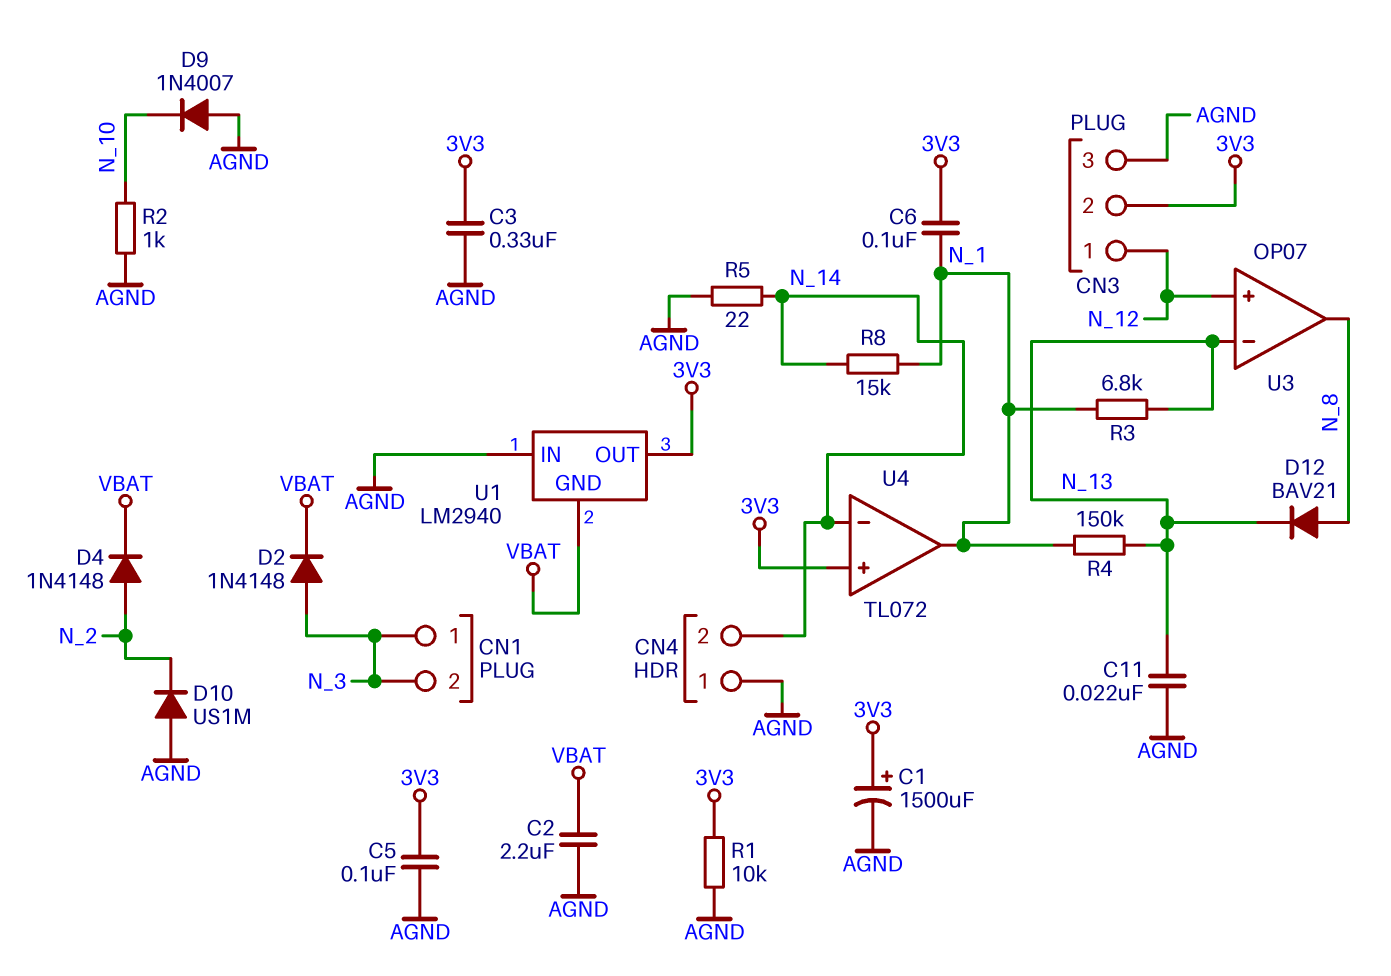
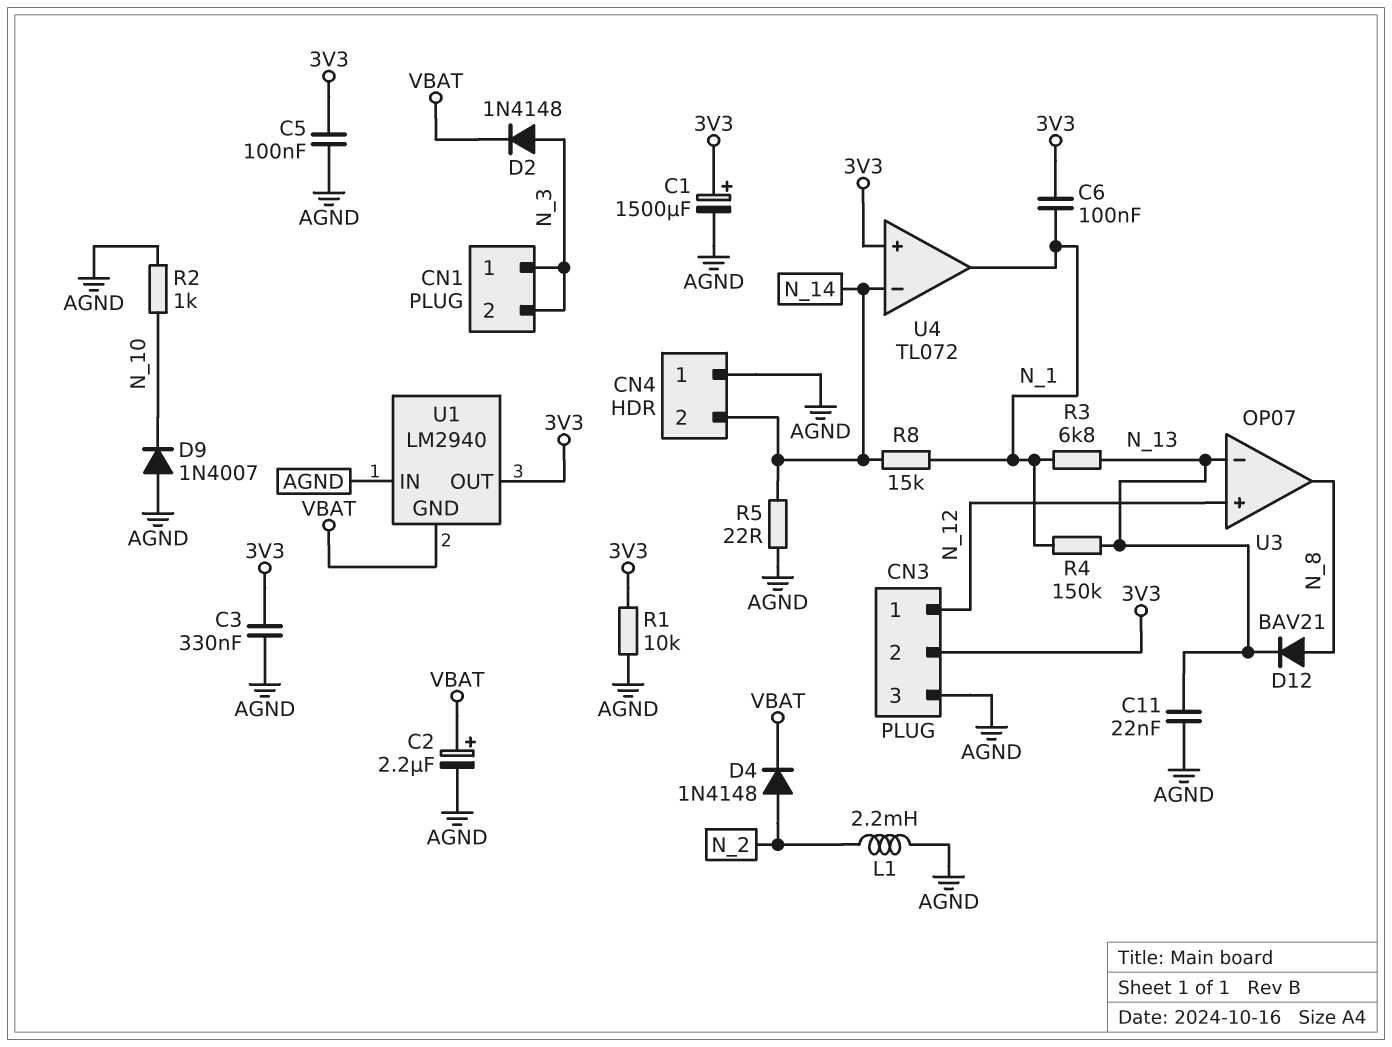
C2: 2.2uF (AGND, VBAT) -> 2.2uF (plus VBAT, minus AGND)
D10: diode US1M (A AGND, K N_2) -> none
L1: none -> 2.2mH (AGND, N_2)

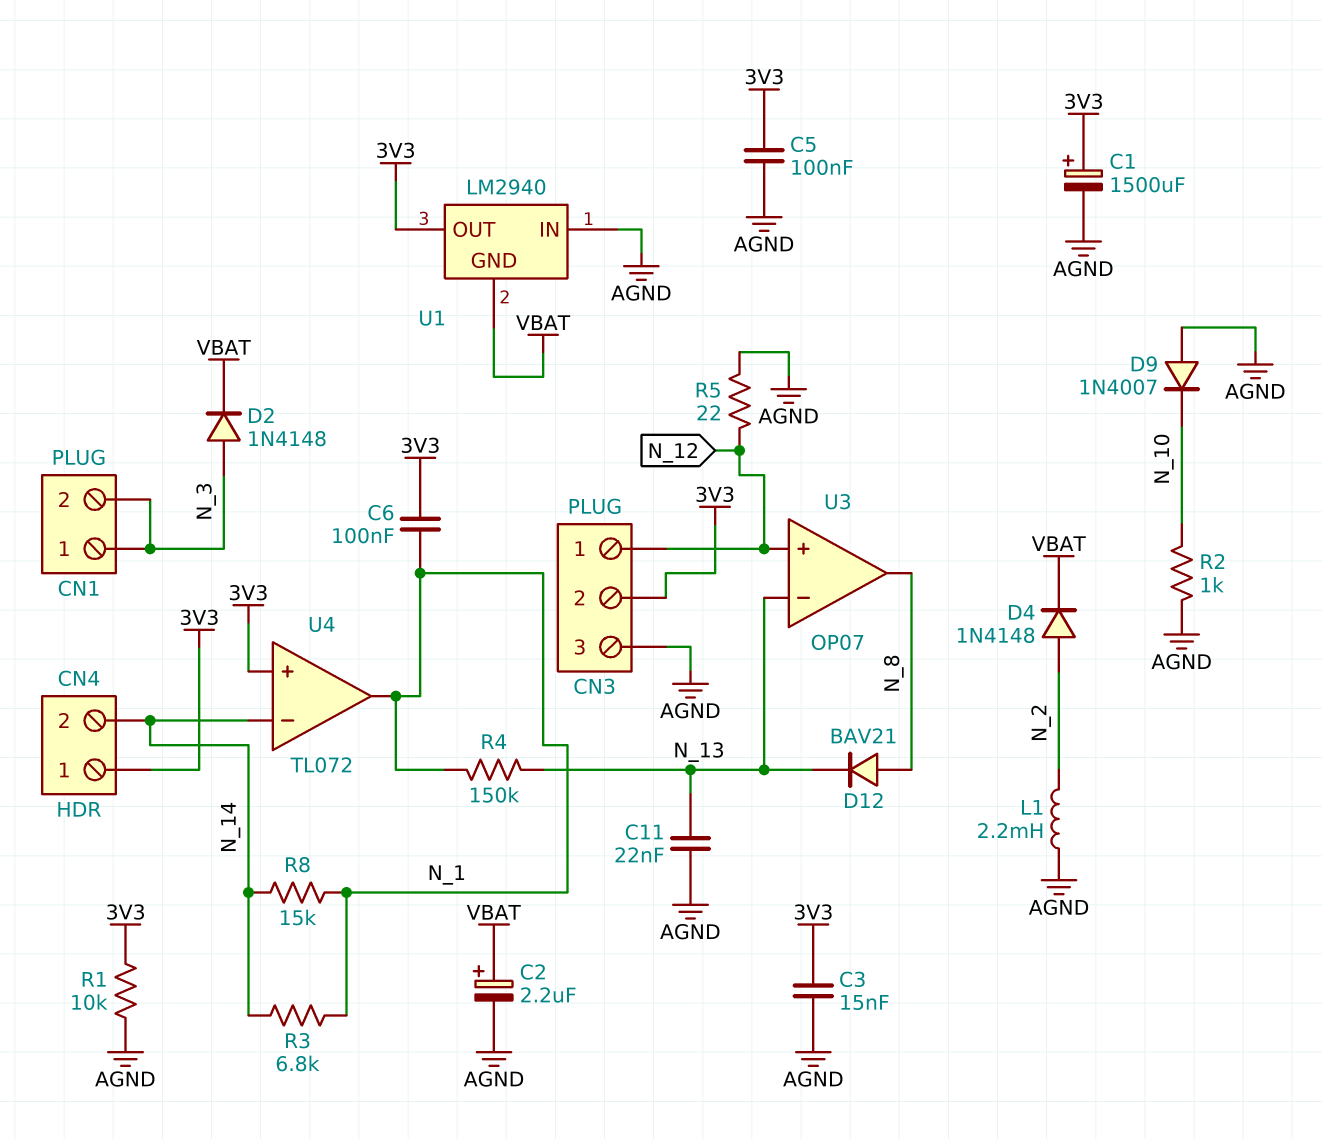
C3: 330nF (3V3, AGND) -> 15nF (3V3, AGND)
CN4 pin 1: AGND -> 3V3
R3: 6.8k (N_1, N_13) -> 6.8k (N_1, N_14)
R5: 22 (AGND, N_14) -> 22 (AGND, N_12)

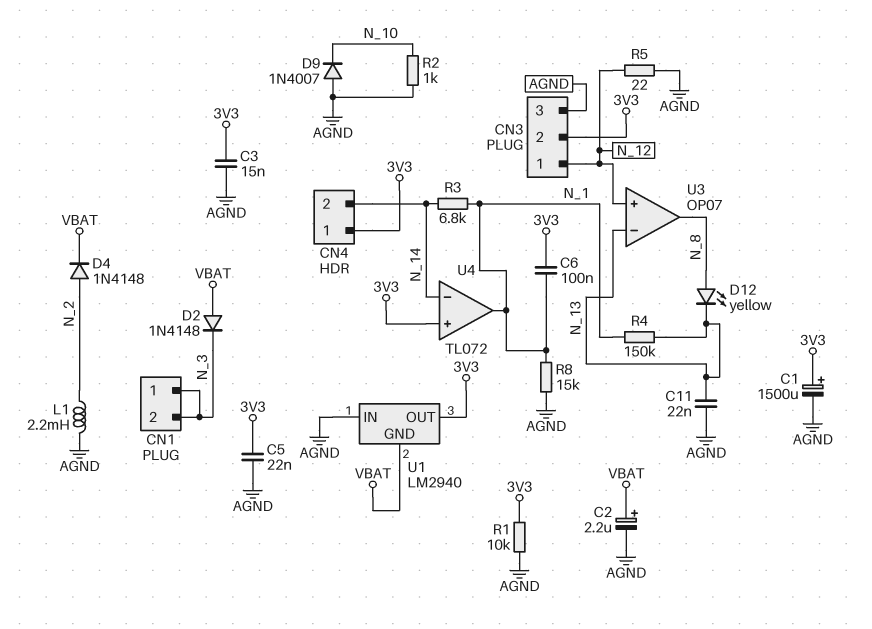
C5: 100nF (3V3, AGND) -> 22nF (3V3, AGND)
D2: diode 1N4148 (A N_3, K VBAT) -> diode 1N4148 (A VBAT, K N_3)
D12: diode BAV21 (A N_8, K N_13) -> LED yellow (A N_8, K N_13)
R8: 15k (N_1, N_14) -> 15k (AGND, N_1)

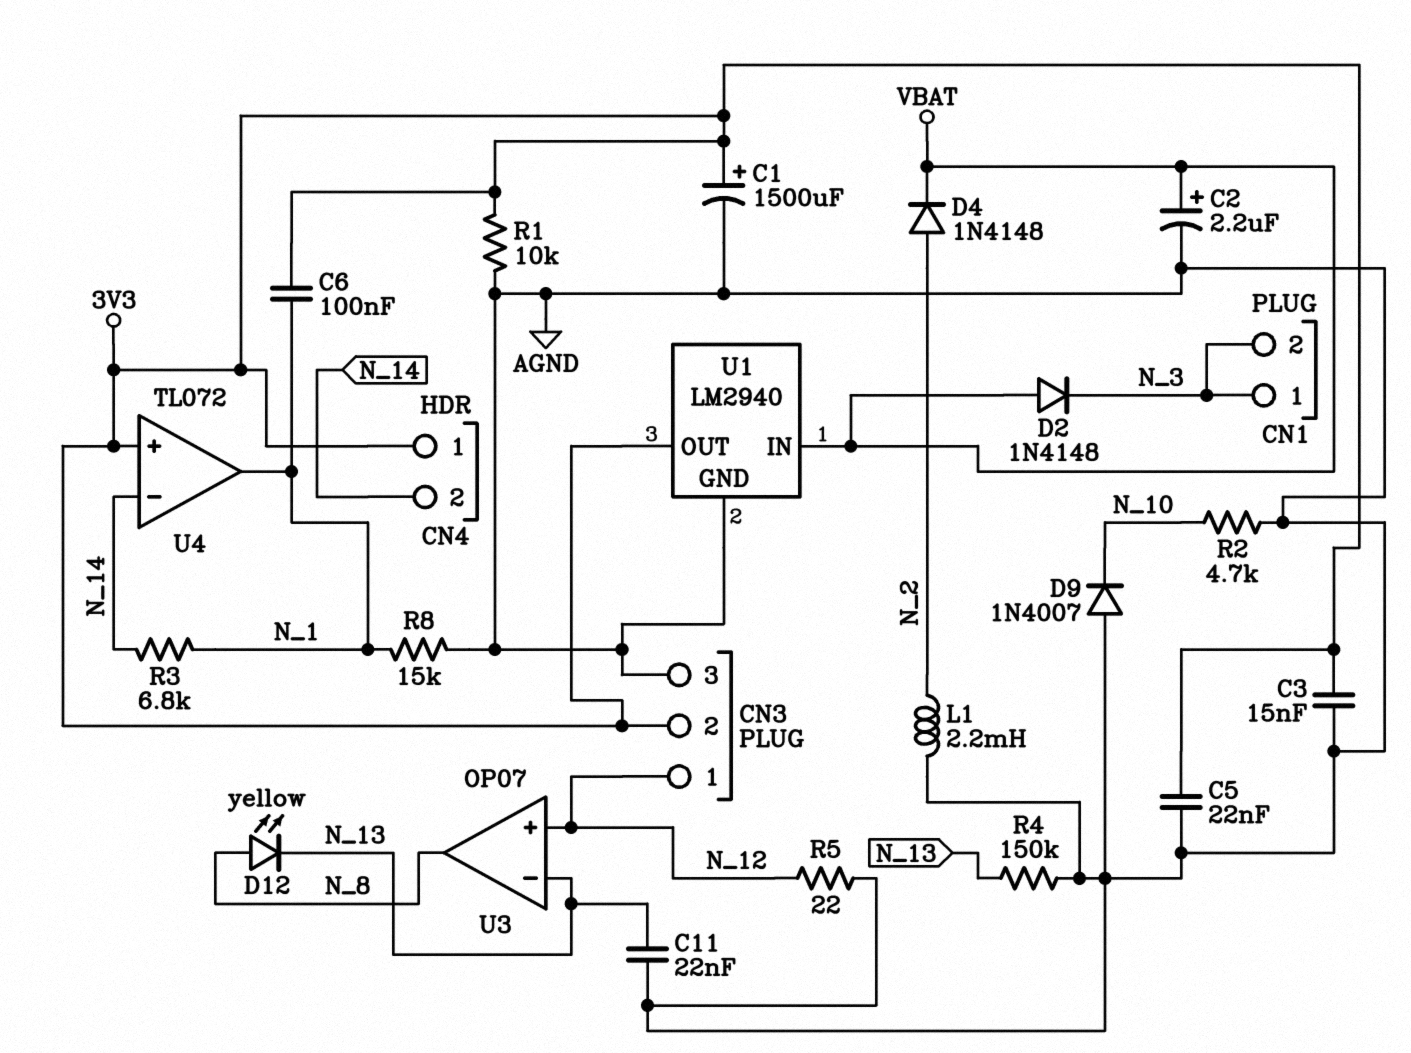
R2: 1k (AGND, N_10) -> 4.7k (AGND, N_10)
R4: 150k (N_1, N_13) -> 150k (AGND, N_13)
U1 pin GND: VBAT -> AGND
U1 pin IN: AGND -> VBAT

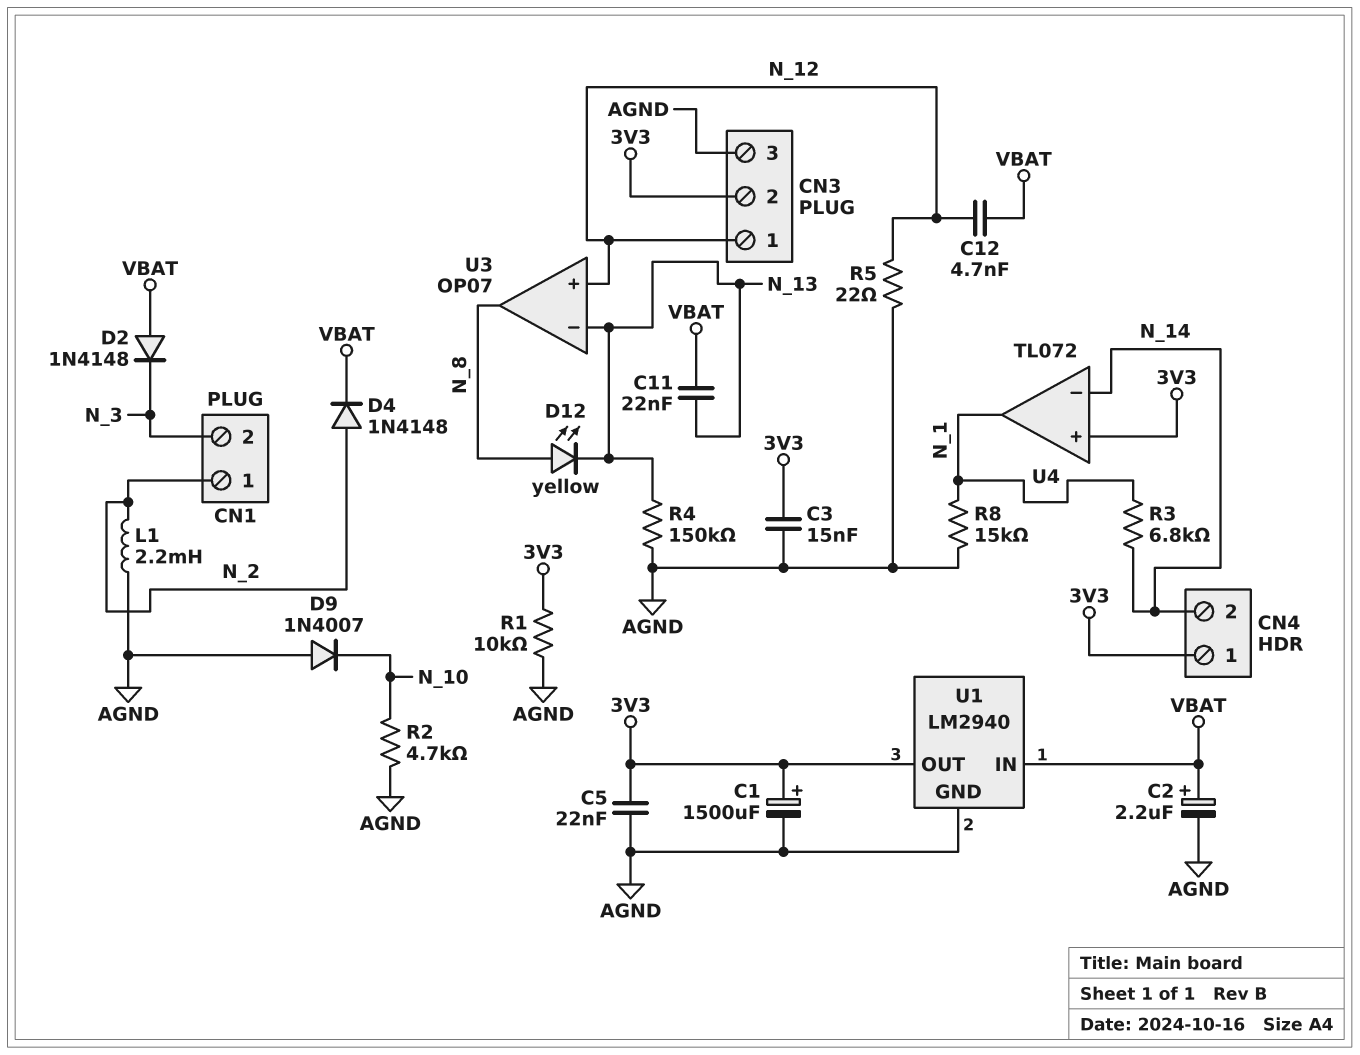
C6: 100nF (3V3, N_1) -> none
C11: 22nF (AGND, N_13) -> 22nF (N_13, VBAT)
C12: none -> 4.7nF (N_12, VBAT)
CN1 pin 1: N_3 -> N_2

